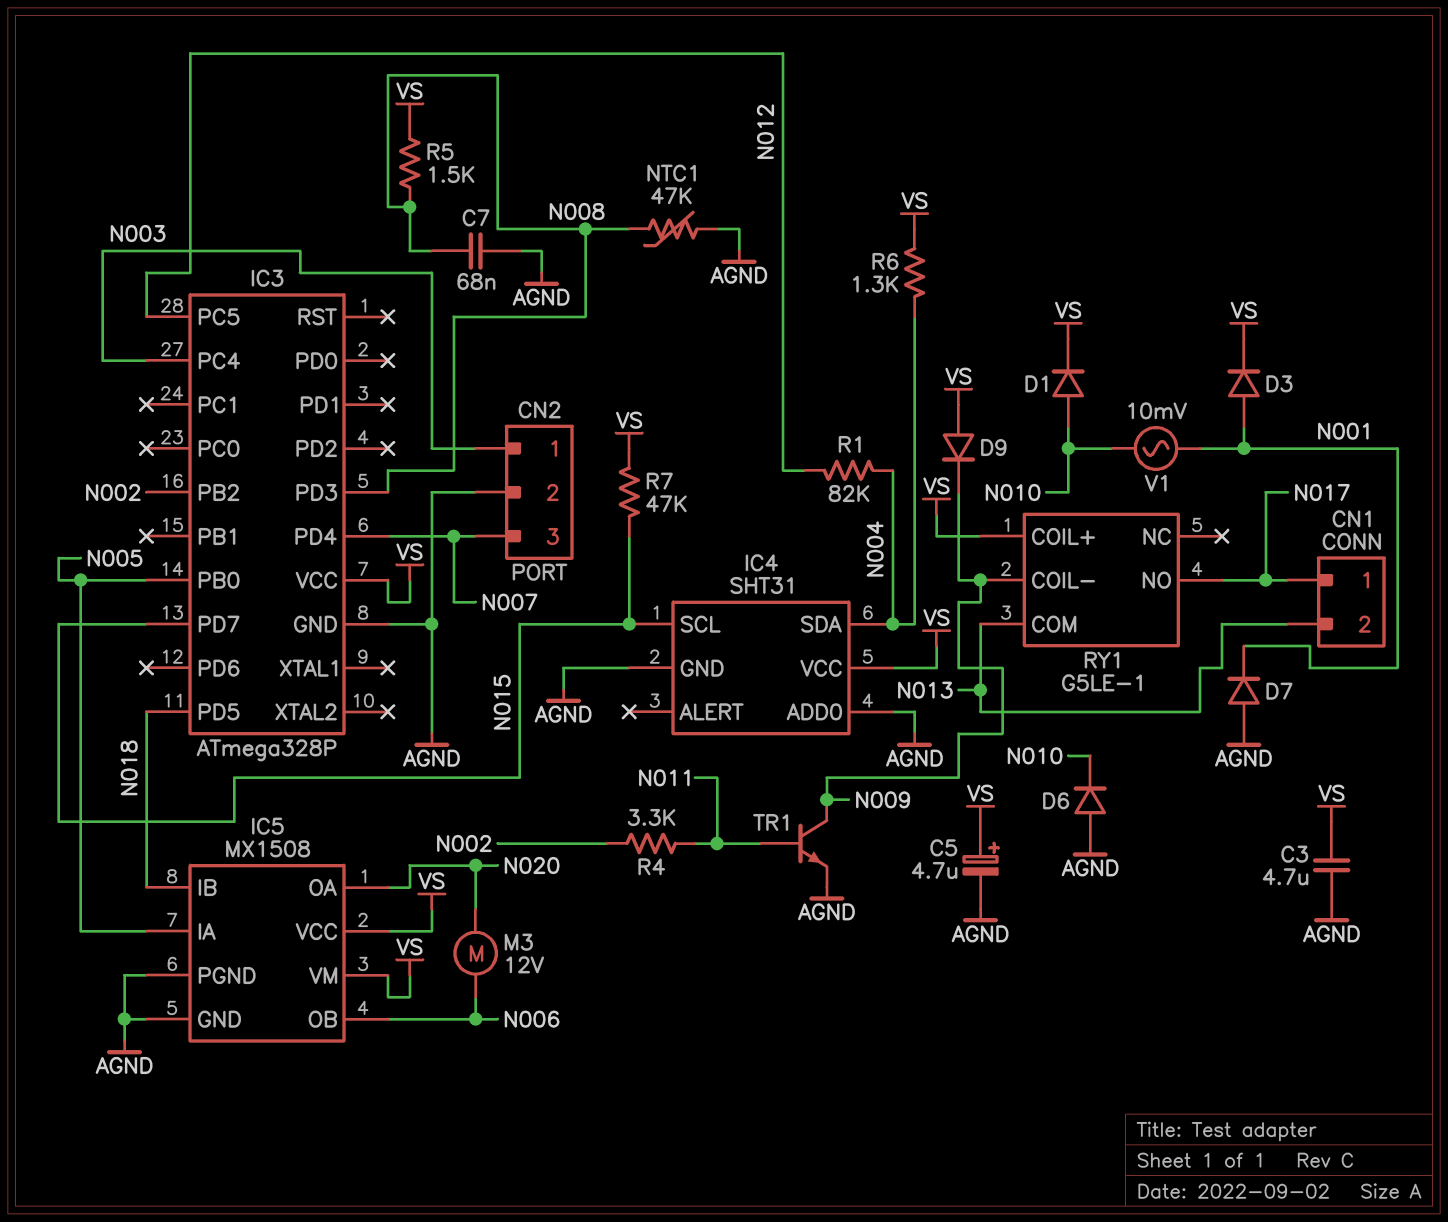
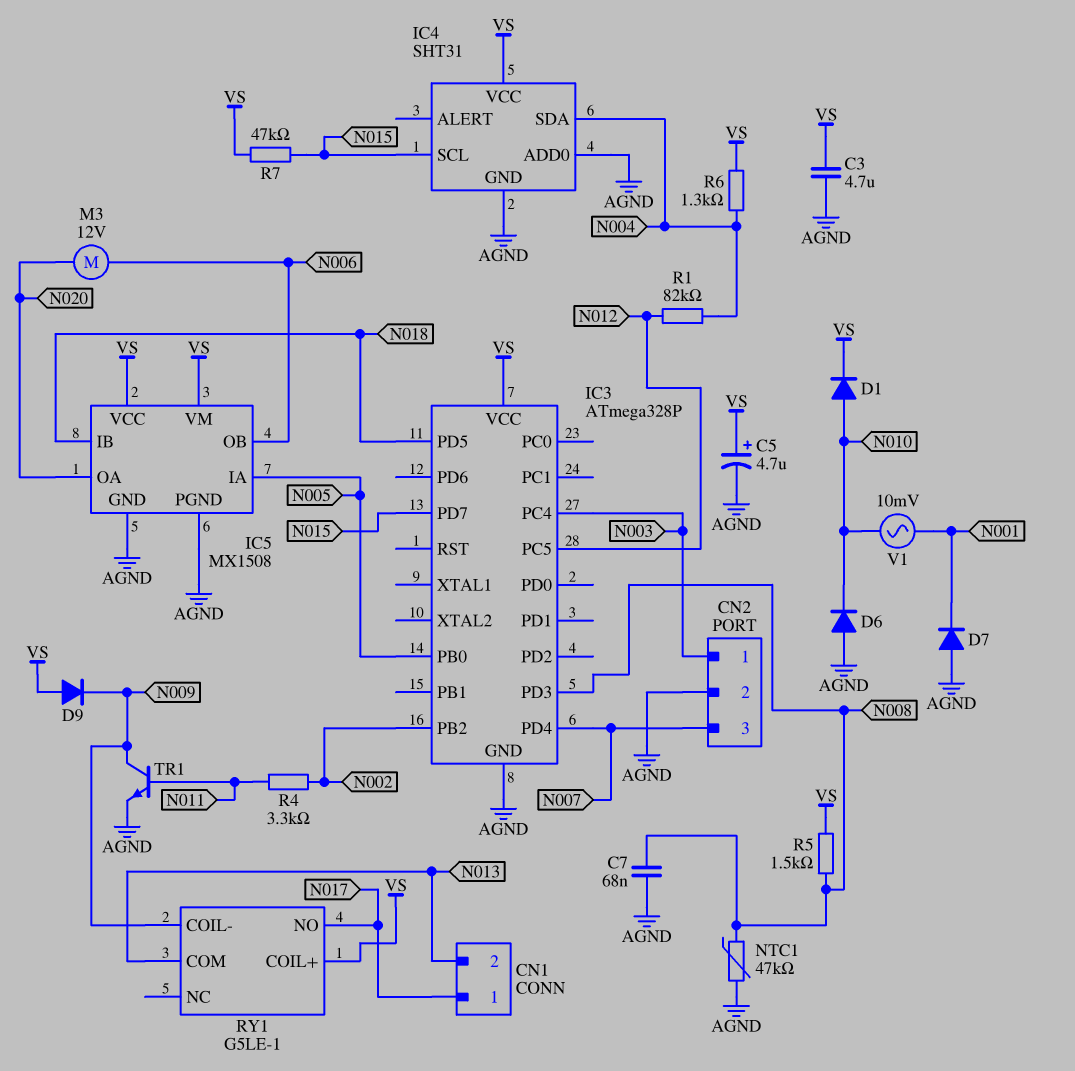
D3: diode (A N001, K VS) -> none

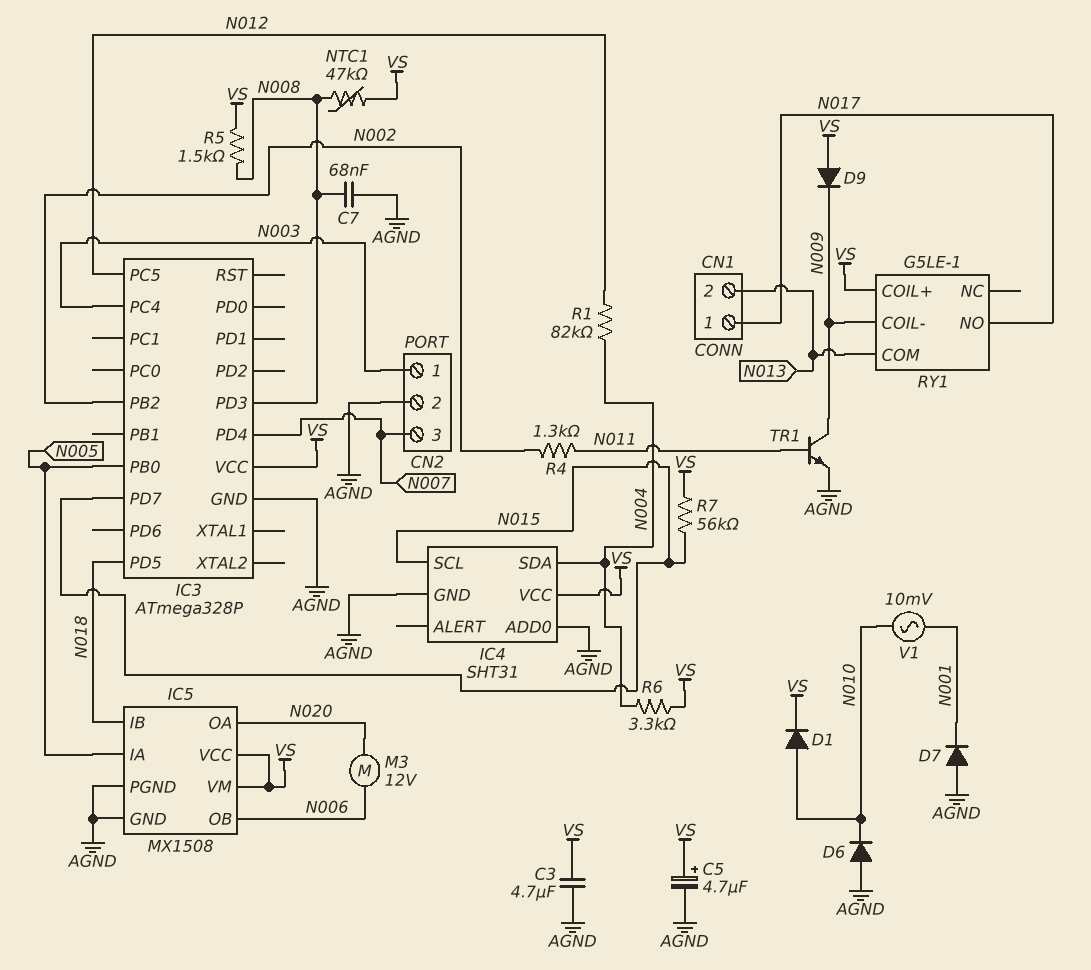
NTC1: 47k (AGND, N008) -> 47k (N008, VS)
R4: 3.3k (N002, N011) -> 1.3k (N002, N011)
R6: 1.3k (N004, VS) -> 3.3k (N004, VS)
R7: 47k (N015, VS) -> 56k (N015, VS)

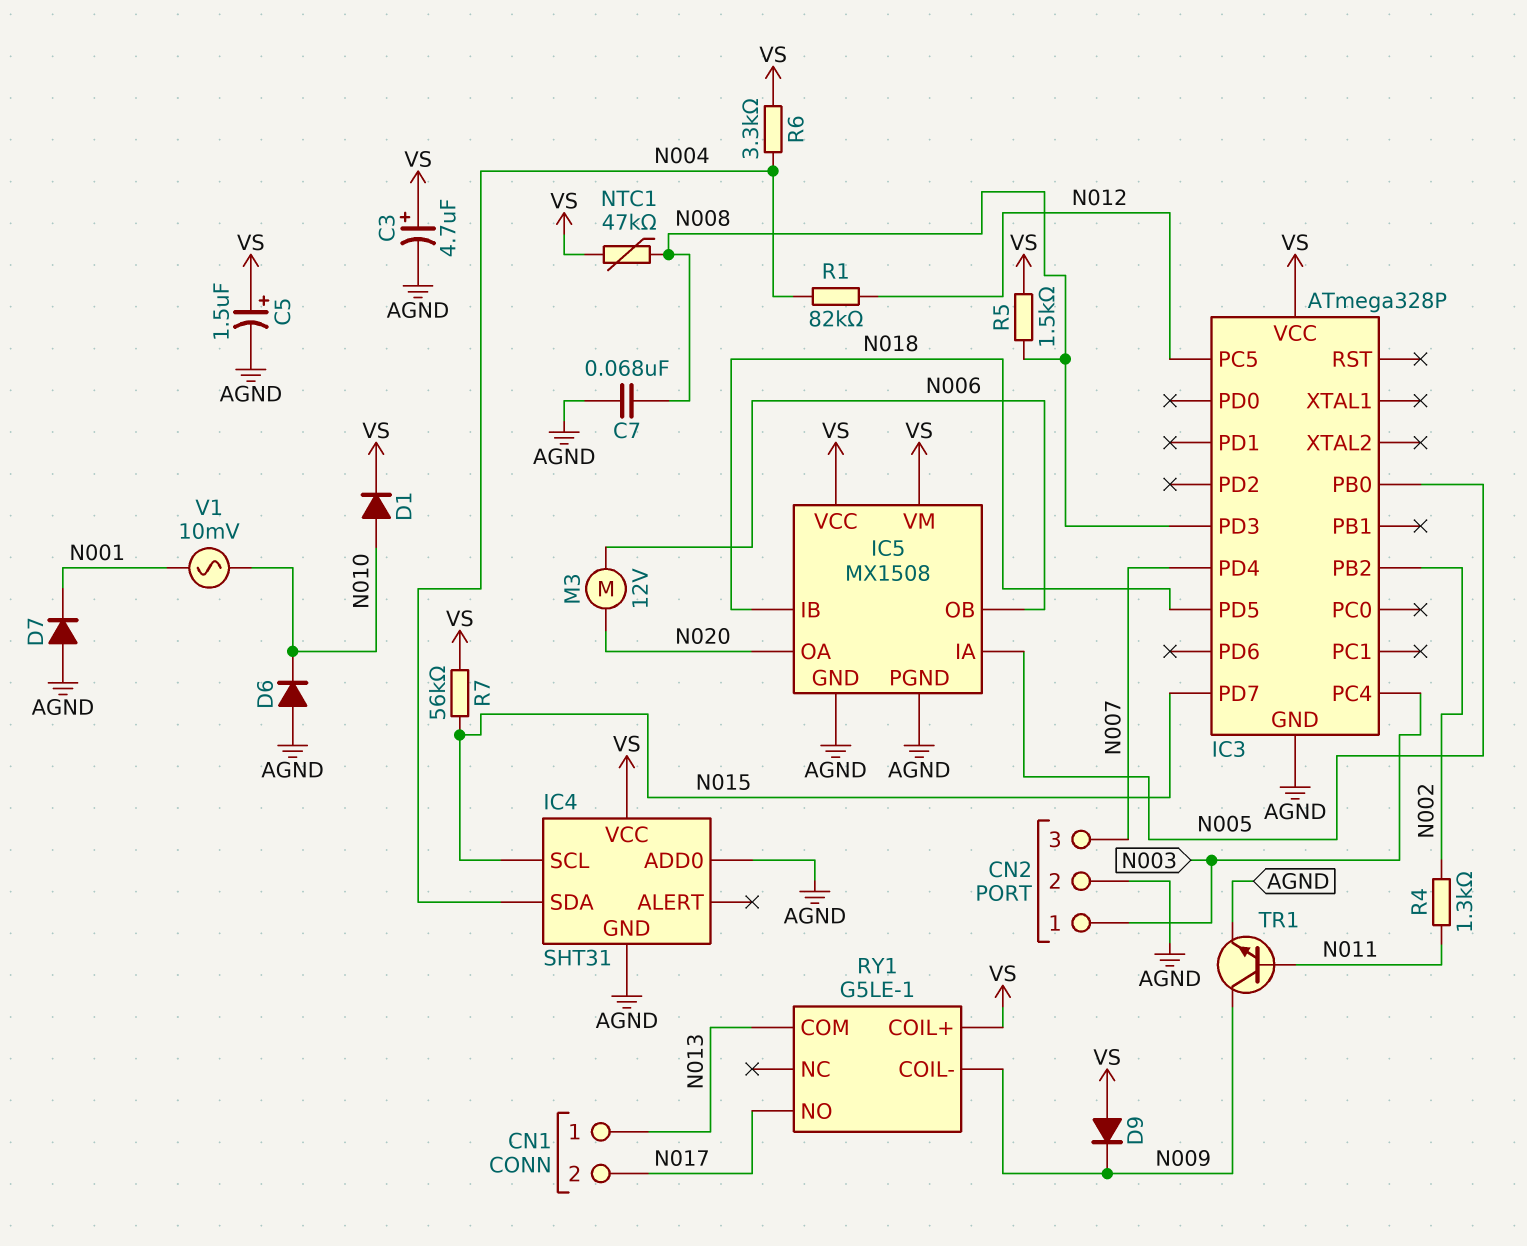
C3: 4.7uF (AGND, VS) -> 4.7uF (plus VS, minus AGND)
C5: 4.7uF (plus VS, minus AGND) -> 1.5uF (plus VS, minus AGND)
CN1 pin 1: N017 -> N013
CN1 pin 2: N013 -> N017

